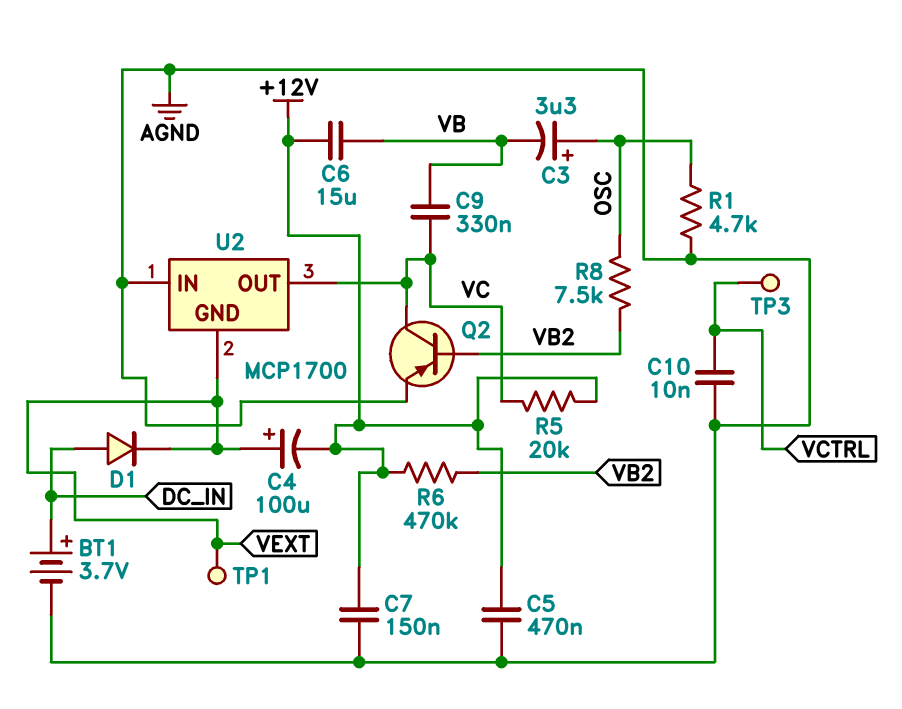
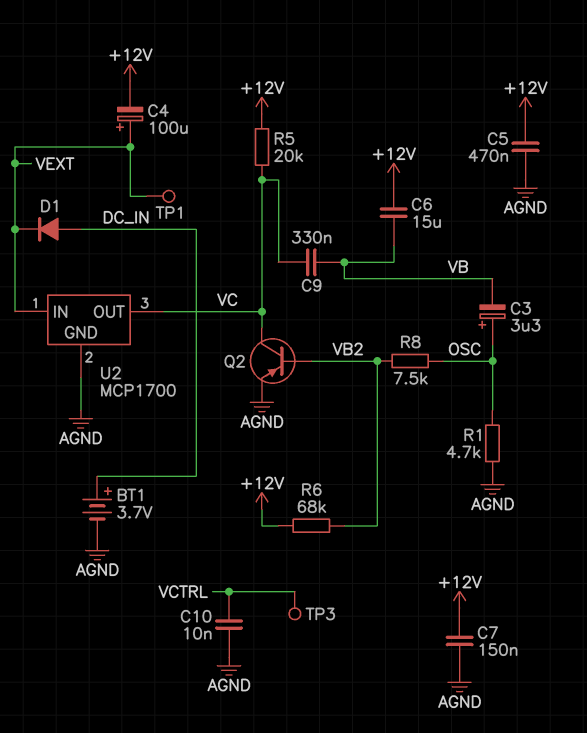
R6: 470k (+12V, VB2) -> 68k (+12V, VB2)
U2 pin GND: VEXT -> AGND
U2 pin IN: AGND -> VEXT

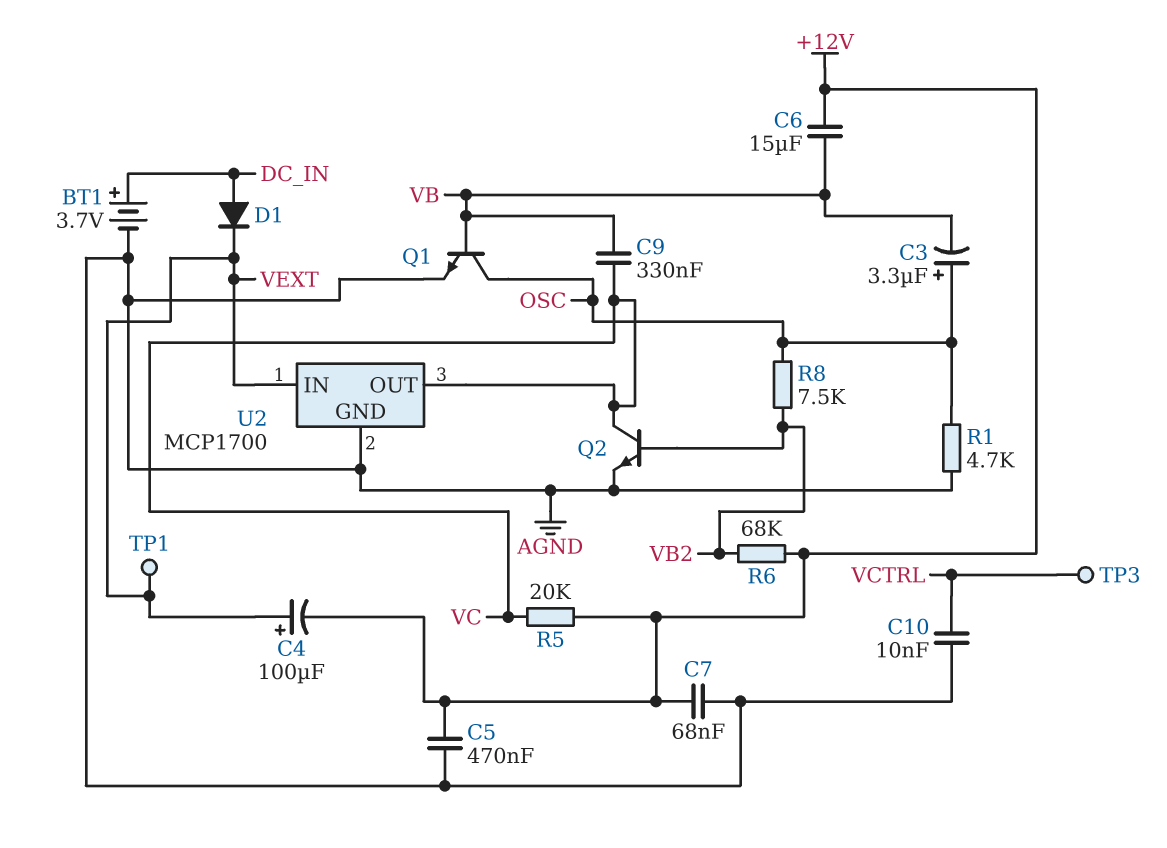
C7: 150nF (+12V, AGND) -> 68nF (+12V, AGND)
Q1: none -> NPN (B VB, C OSC, E AGND)
Q2: PNP (B VB2, C VC, E AGND) -> NPN (B VB2, C VC, E AGND)

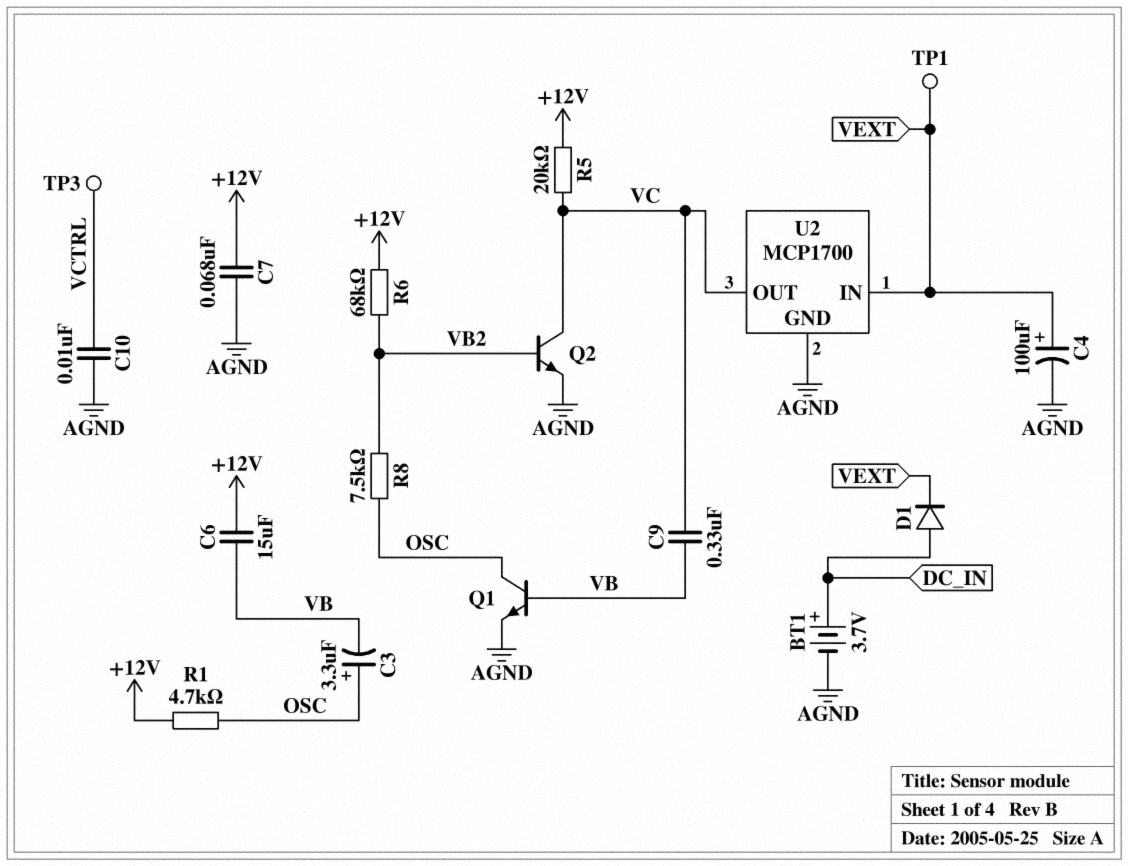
C4: 100uF (plus VEXT, minus +12V) -> 100uF (plus VEXT, minus AGND)
C5: 470nF (+12V, AGND) -> none
R1: 4.7k (AGND, OSC) -> 4.7k (+12V, OSC)

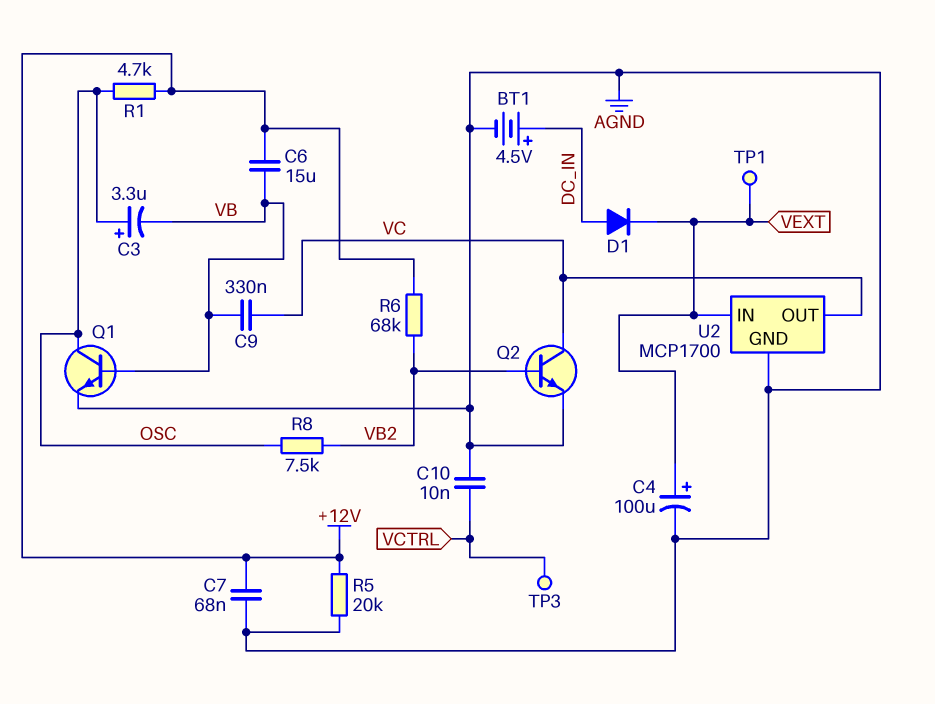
BT1: 3.7V (plus DC_IN, minus AGND) -> 4.5V (plus DC_IN, minus AGND)
R5: 20k (+12V, VC) -> 20k (+12V, AGND)

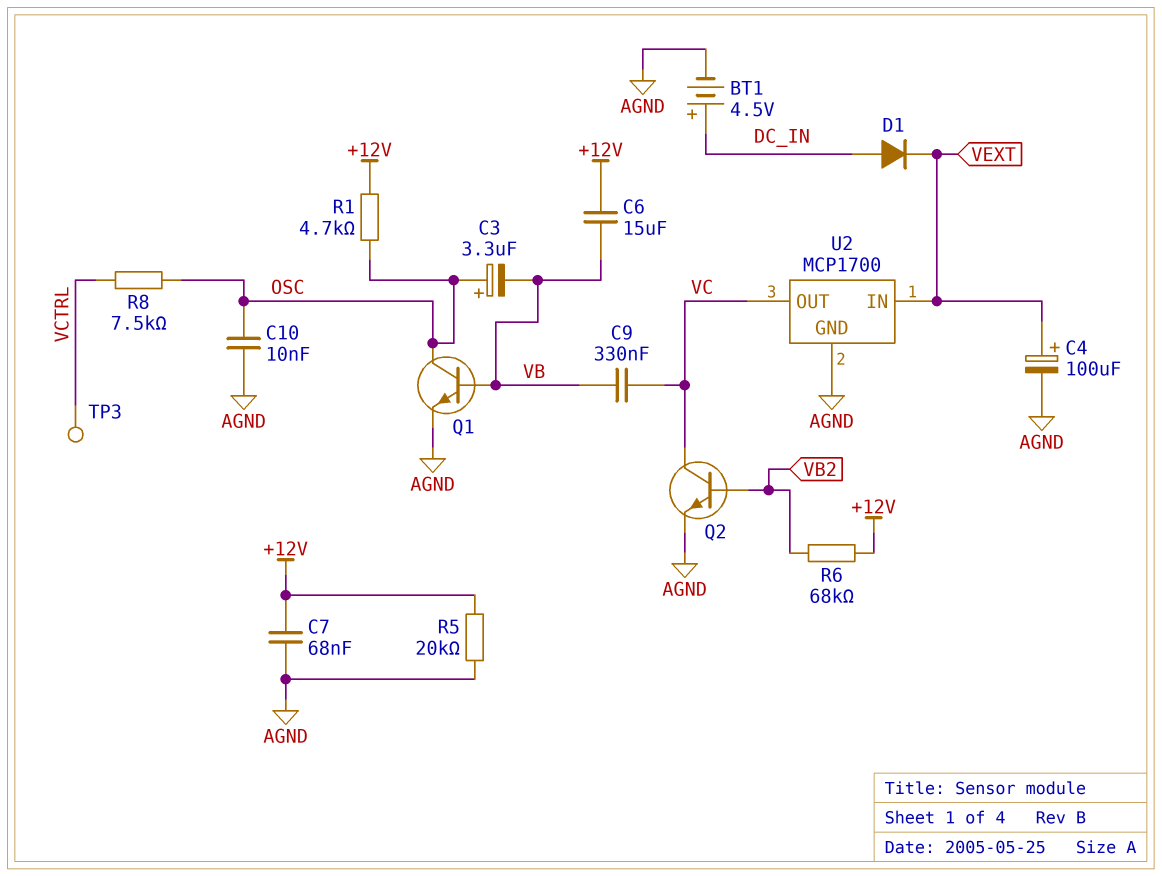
C10: 10nF (AGND, VCTRL) -> 10nF (AGND, OSC)
R8: 7.5k (OSC, VB2) -> 7.5k (OSC, VCTRL)
TP1: test point (VEXT) -> none

